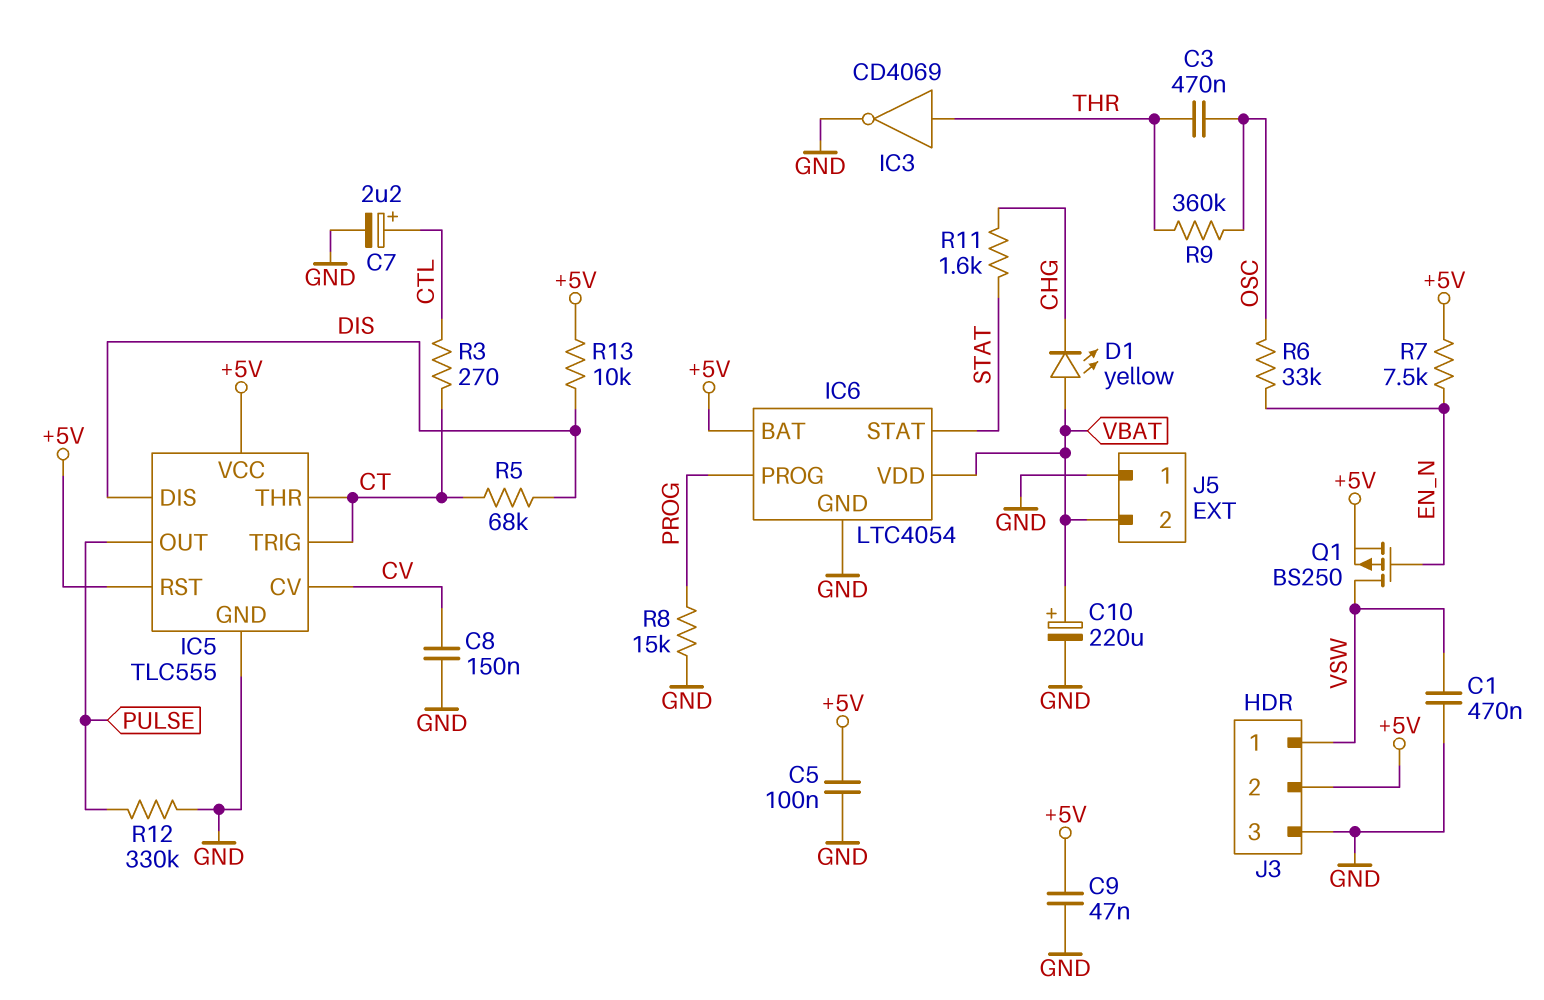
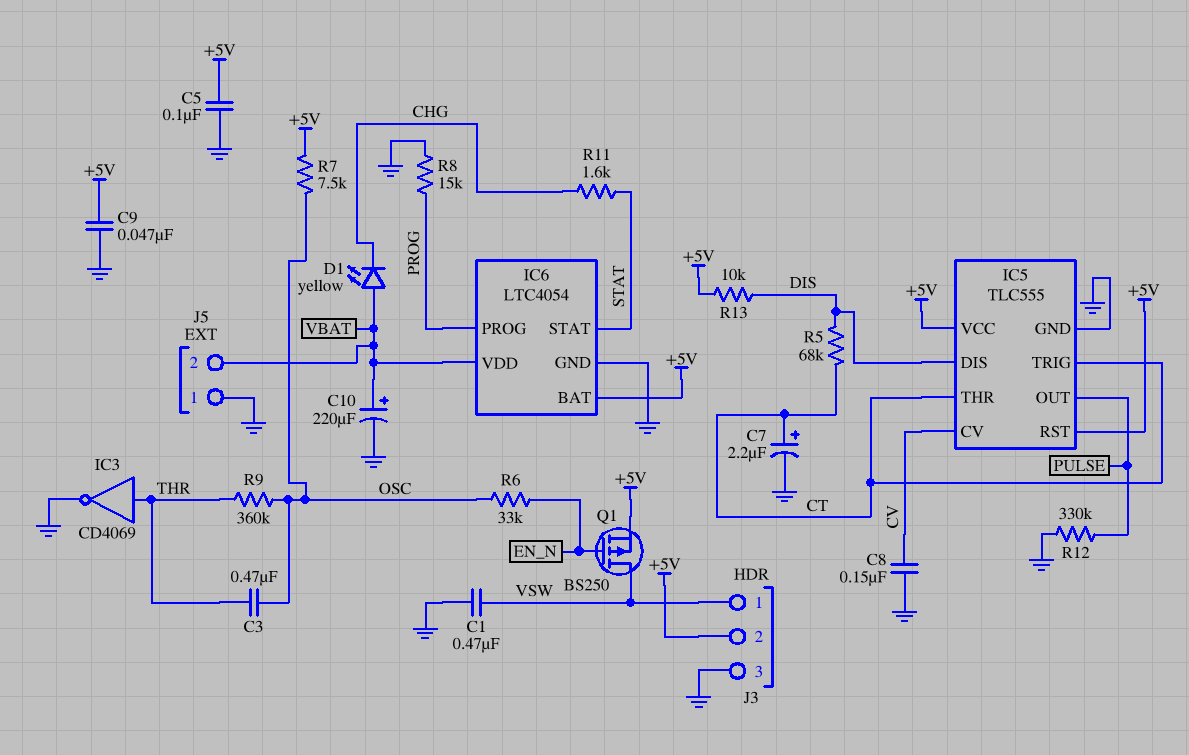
C7: 2.2uF (plus CTL, minus GND) -> 2.2uF (plus CT, minus GND)
R3: 270 (CT, CTL) -> none
R7: 7.5k (+5V, EN_N) -> 7.5k (+5V, OSC)

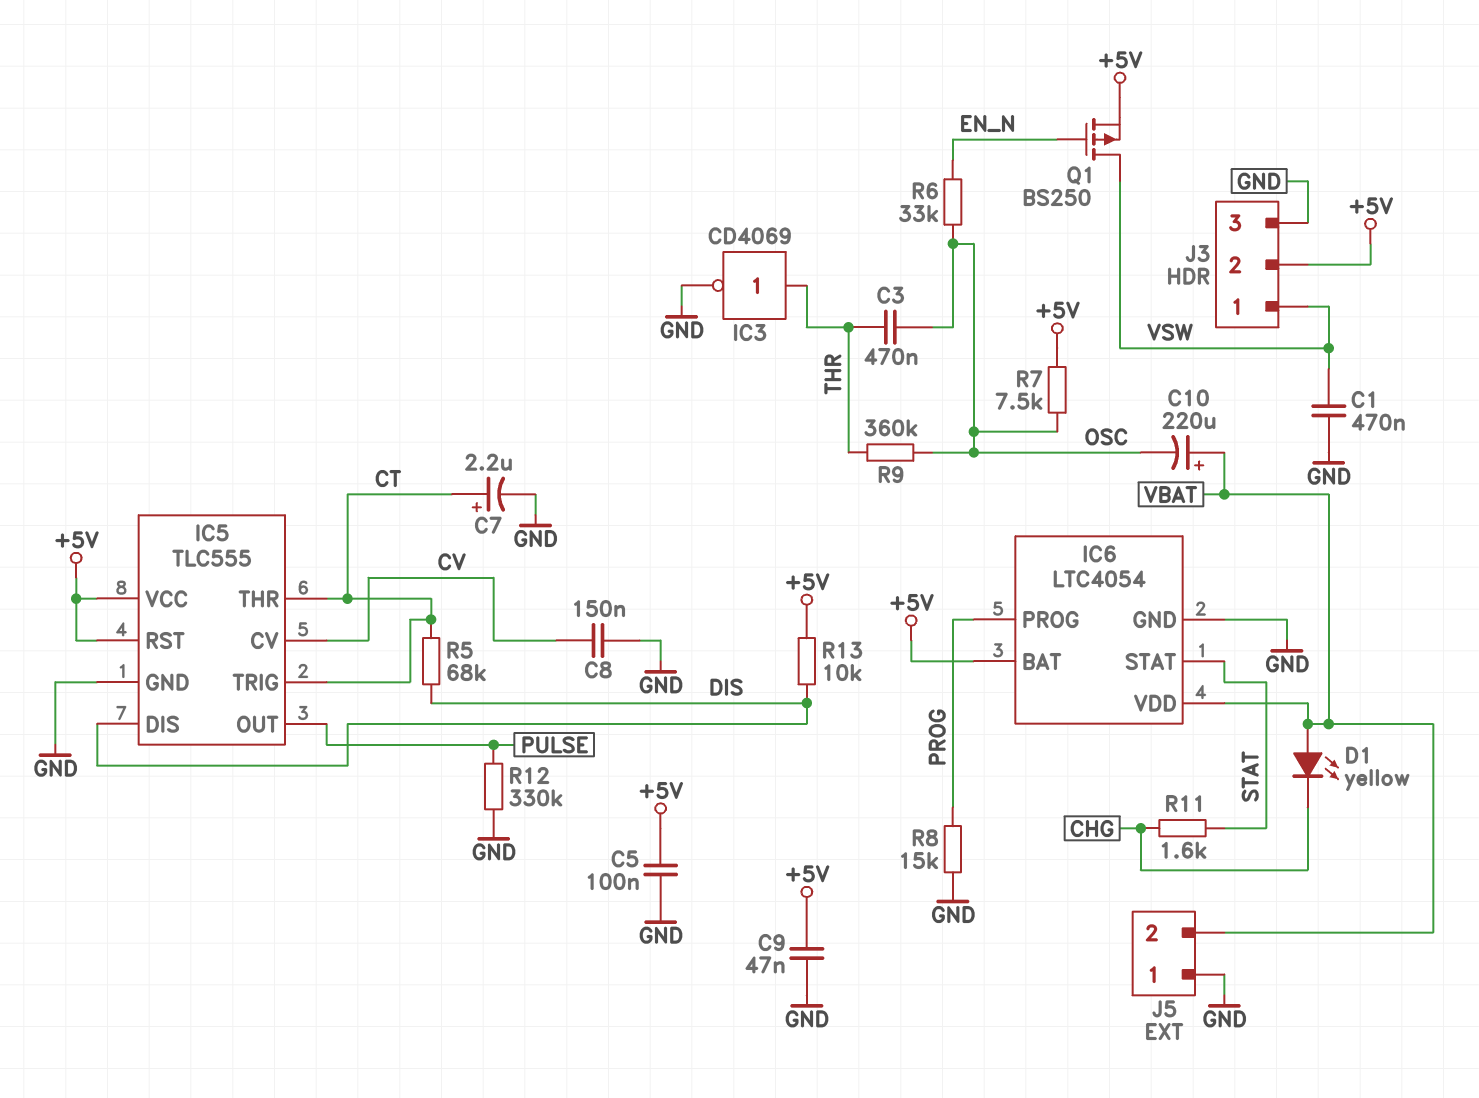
C10: 220uF (plus VBAT, minus GND) -> 220uF (plus VBAT, minus OSC)

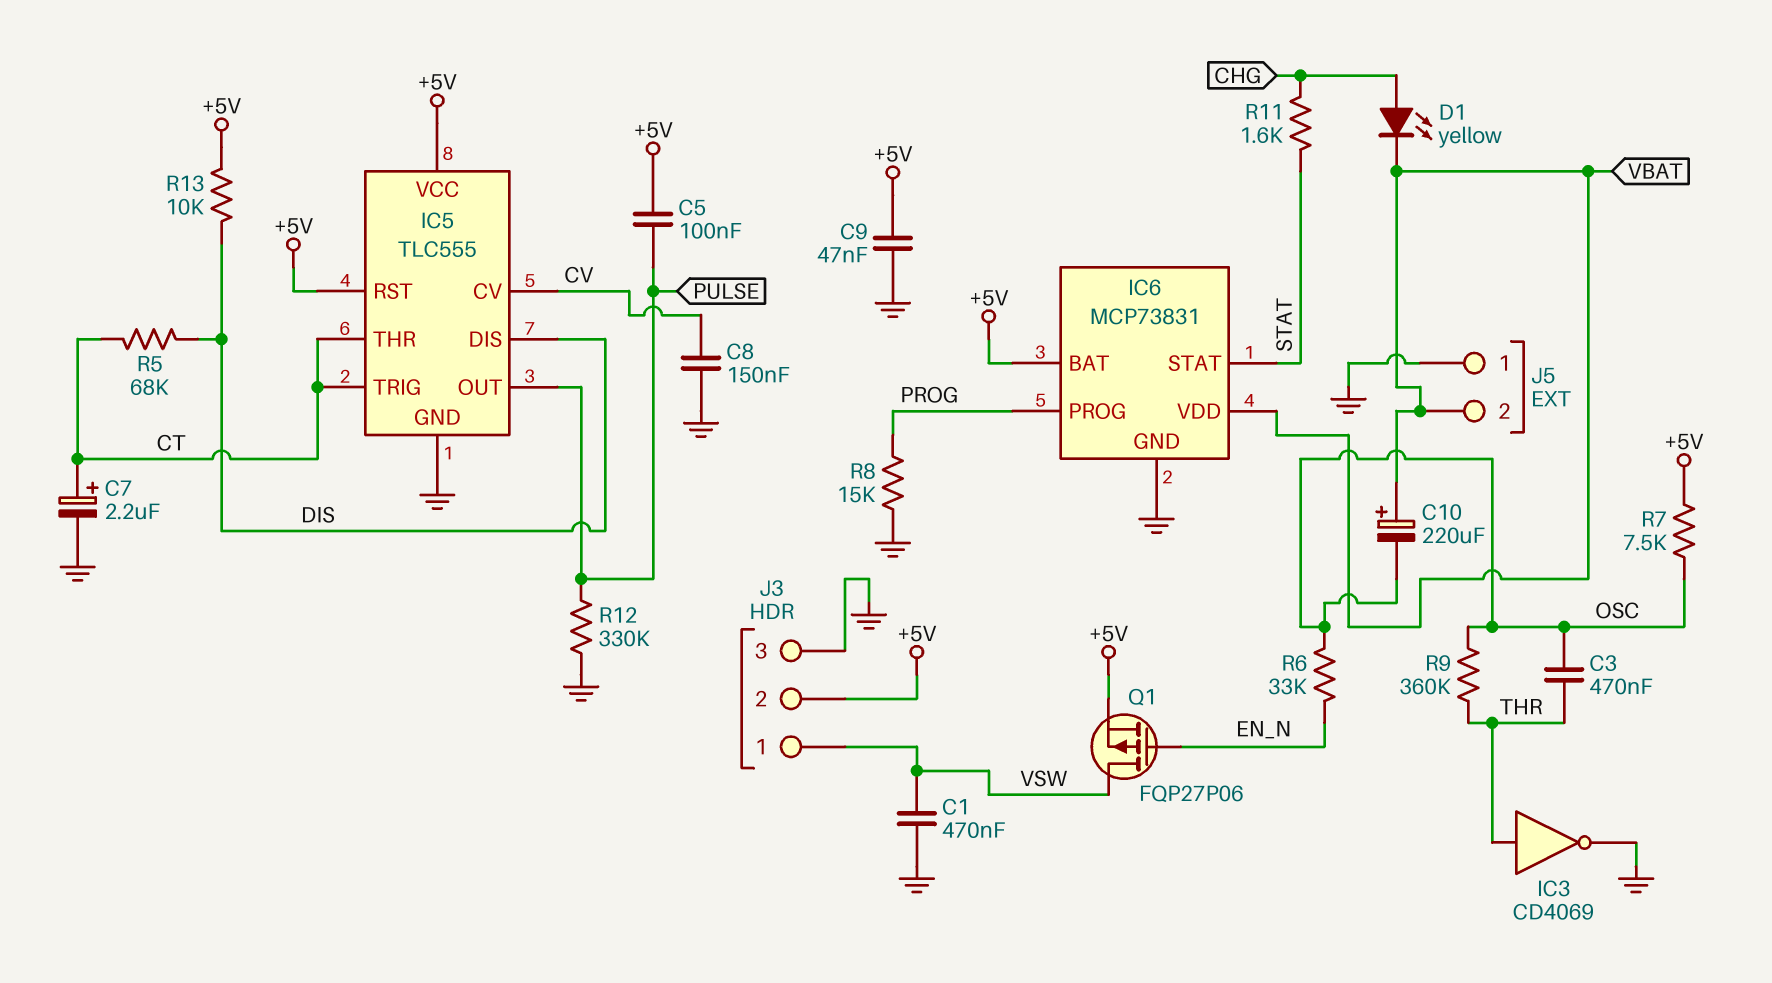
C5: 100nF (+5V, GND) -> 100nF (+5V, PULSE)
D1: LED yellow (A VBAT, K CHG) -> LED yellow (A CHG, K VBAT)
IC6: LTC4054 -> MCP73831
Q1: PMOS BS250 (G EN_N, D VSW, S +5V) -> PMOS FQP27P06 (G EN_N, D VSW, S +5V)

